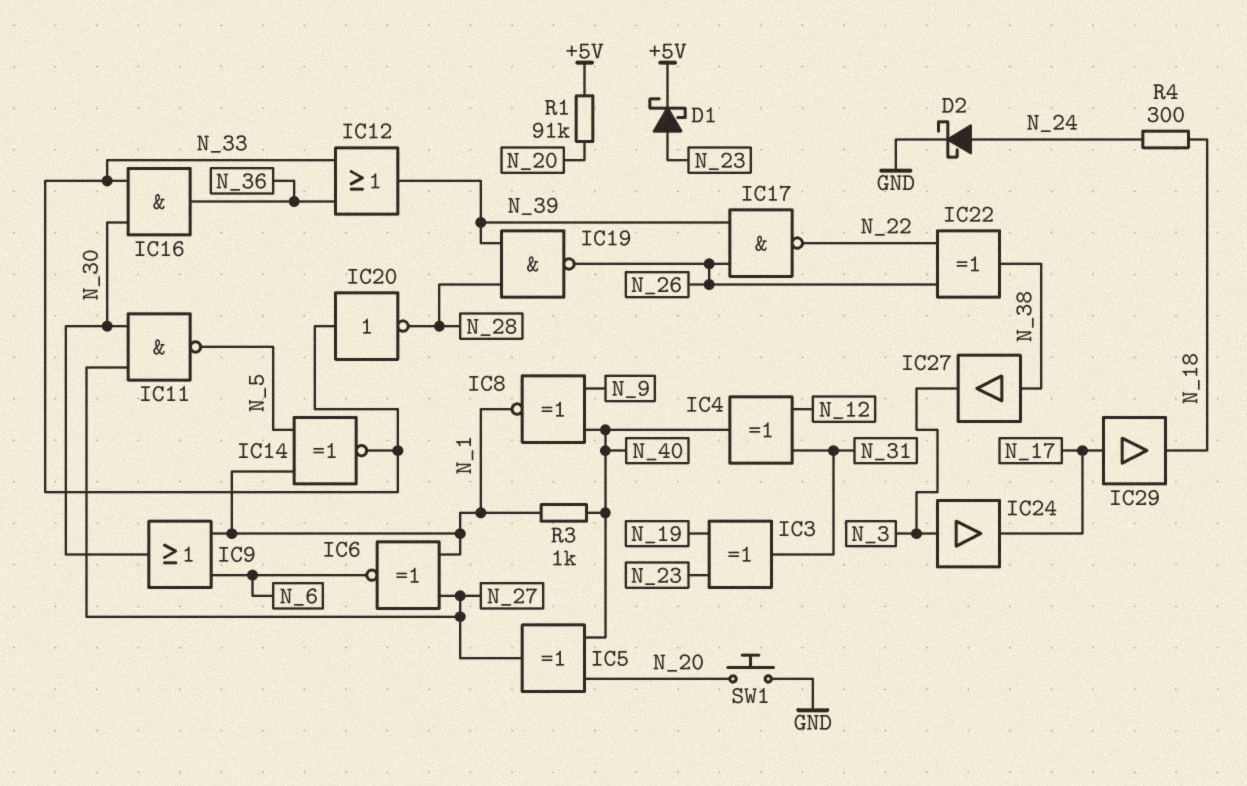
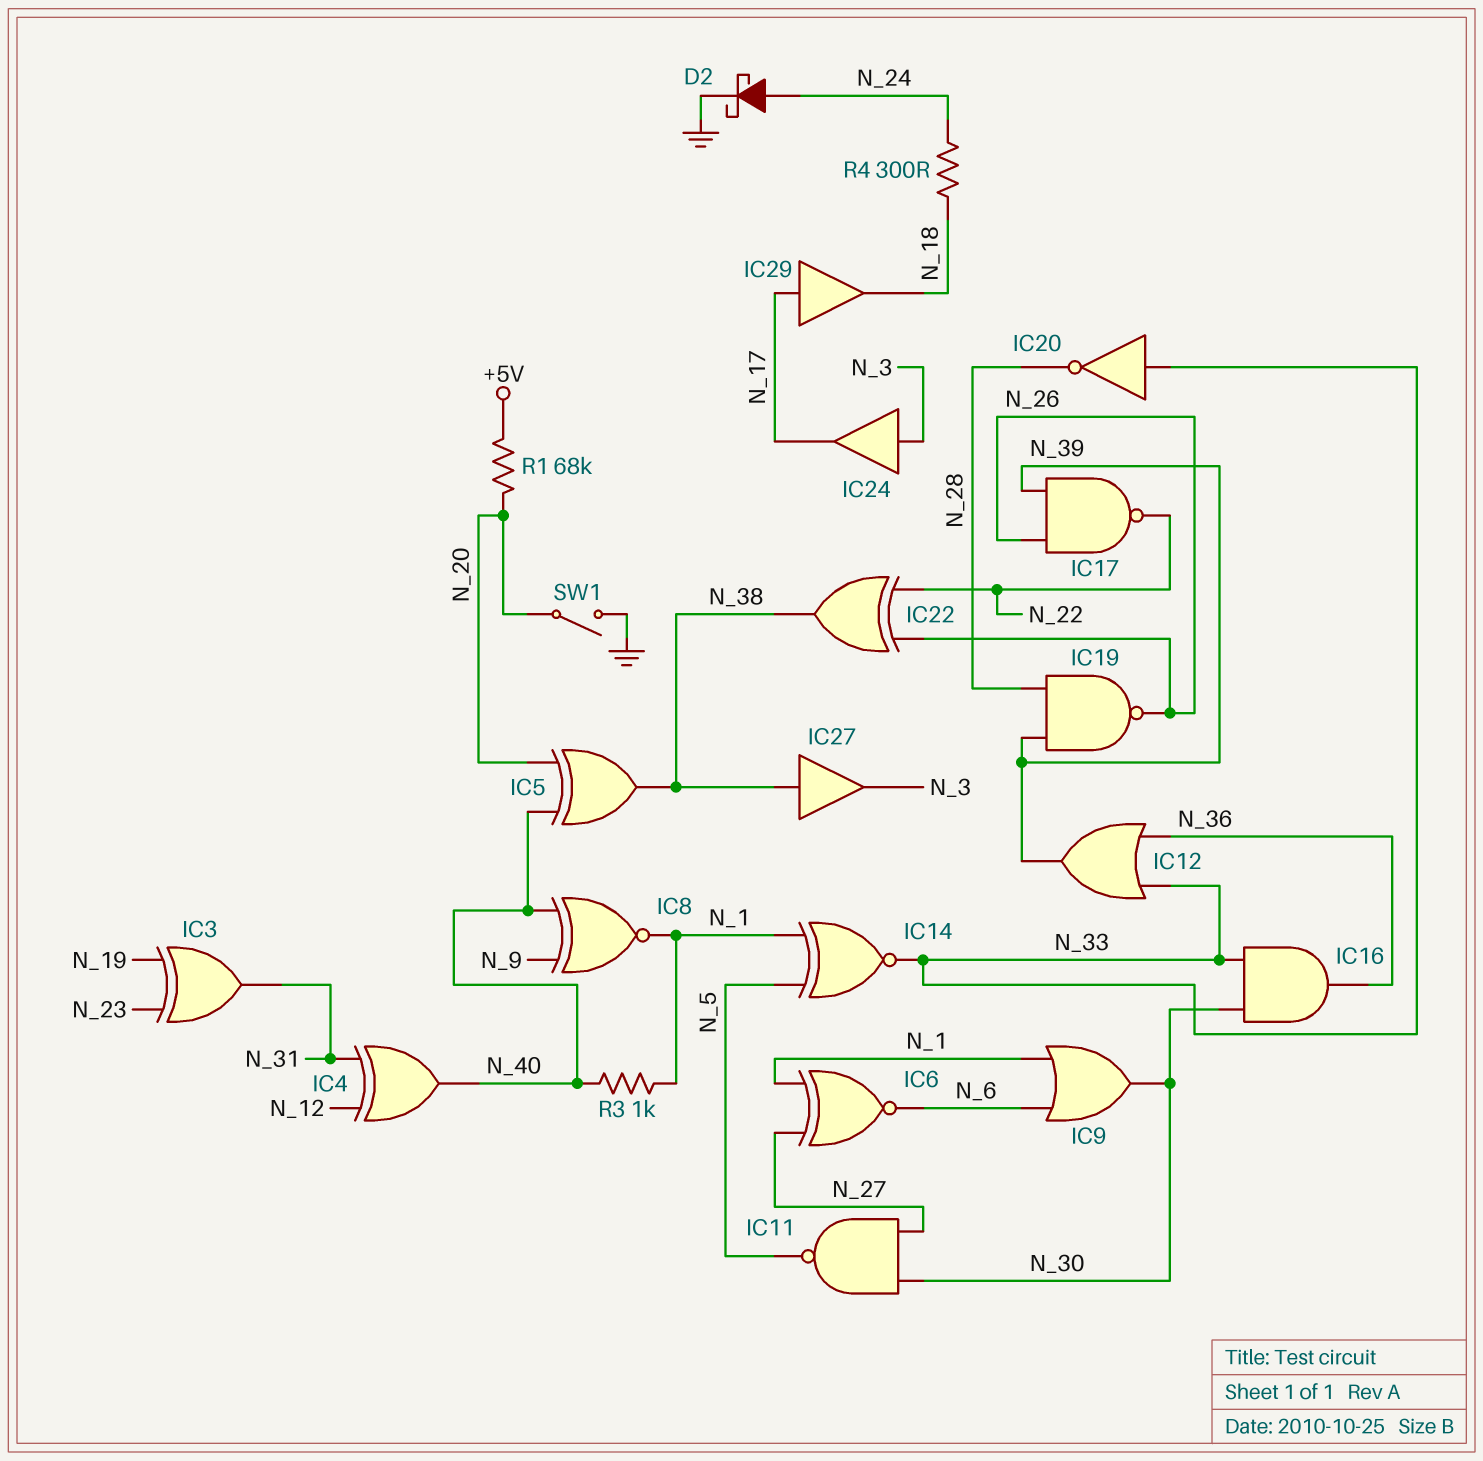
D1: schottky (A N_23, K +5V) -> none
IC5: XOR (in N_20, in N_40, out N_27) -> XOR (in N_20, in N_40, out N_38)
R1: 91k (+5V, N_20) -> 68k (+5V, N_20)
SW1: button (GND, N_20) -> switch (GND, N_20)

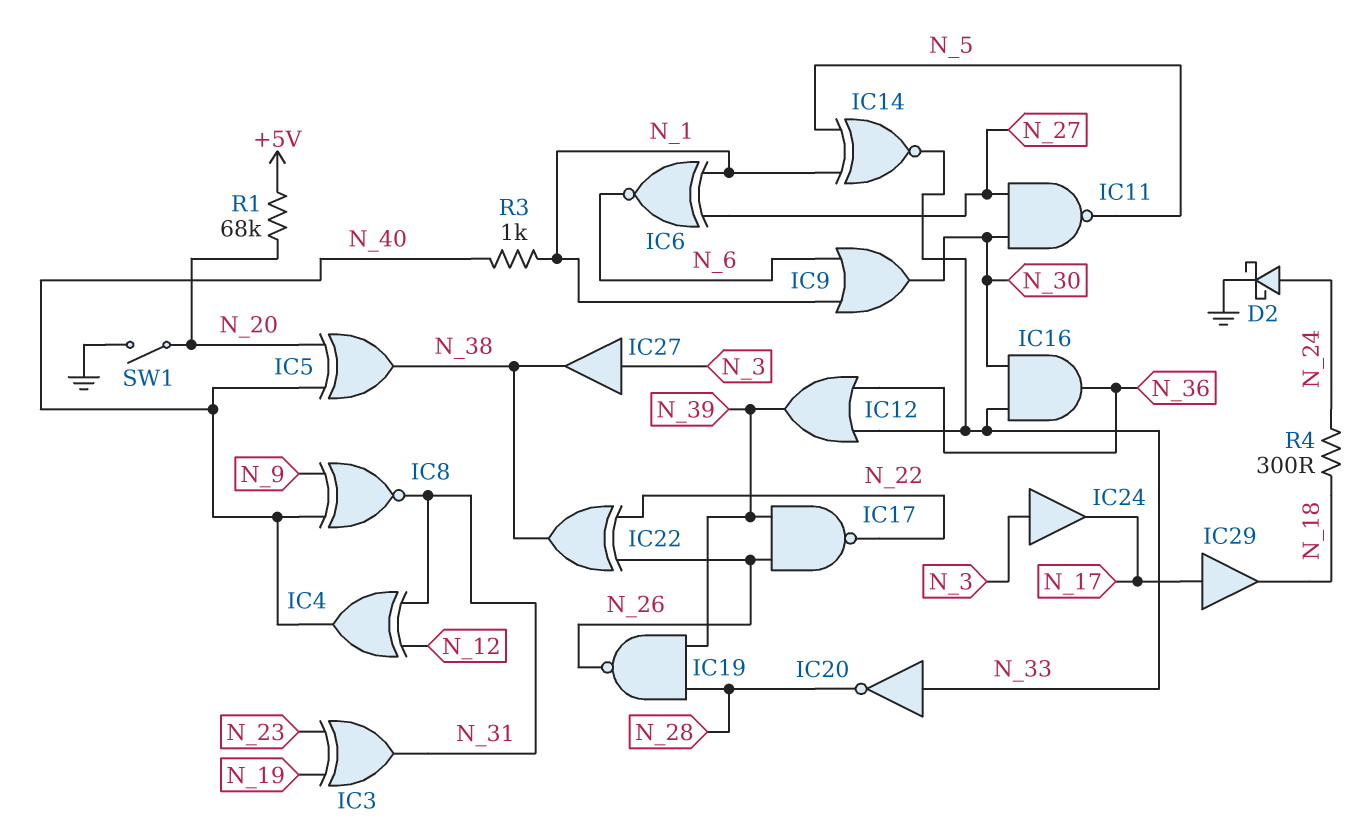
IC8: XNOR (in N_9, in N_40, out N_1) -> XNOR (in N_9, in N_40, out N_31)
IC27: buffer (in N_38, out N_3) -> buffer (in N_3, out N_38)

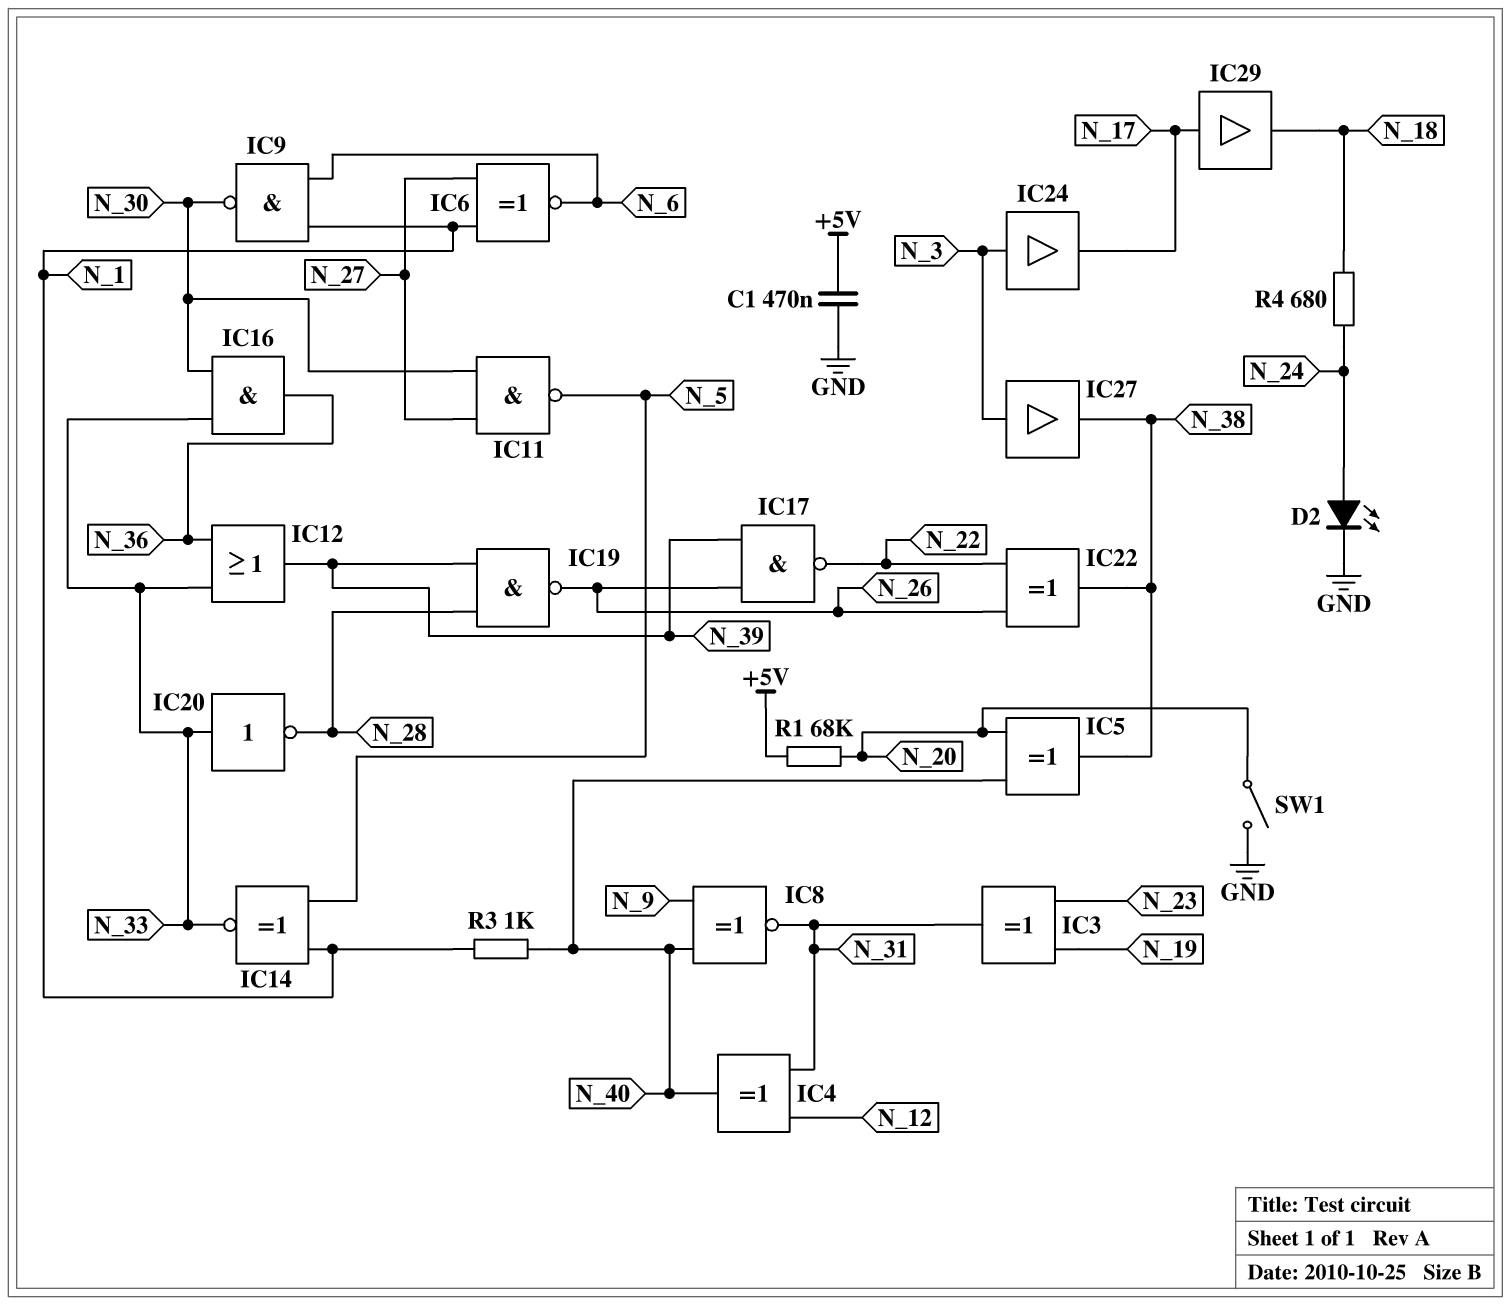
C1: none -> 470nF (+5V, GND)
D2: schottky (A N_24, K GND) -> LED (A N_24, K GND)
IC9: OR (in N_1, in N_6, out N_30) -> NAND (in N_1, in N_6, out N_30)
R4: 300 (N_18, N_24) -> 680 (N_18, N_24)

